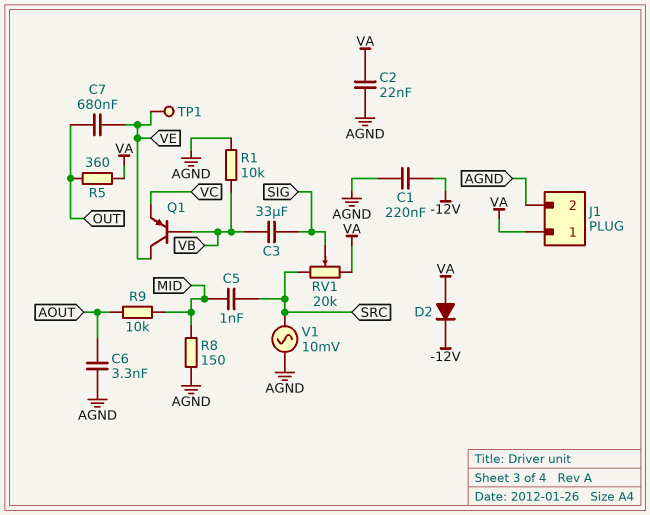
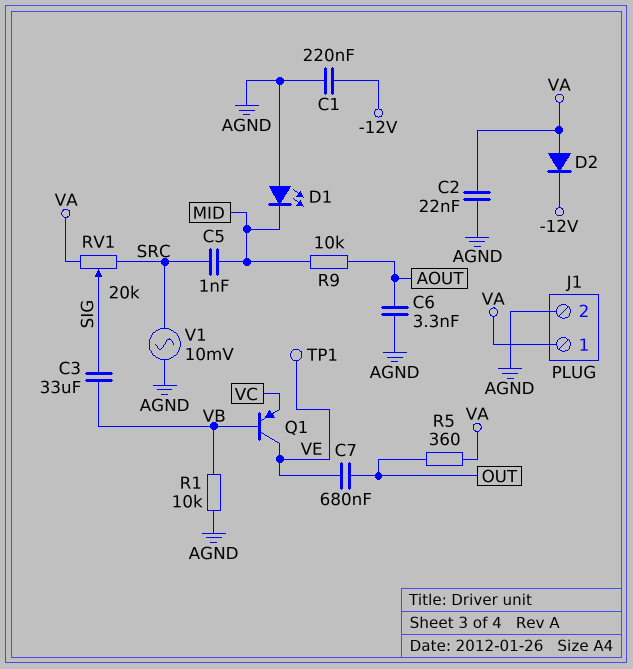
D1: none -> LED (A AGND, K MID)
R8: 150 (AGND, MID) -> none

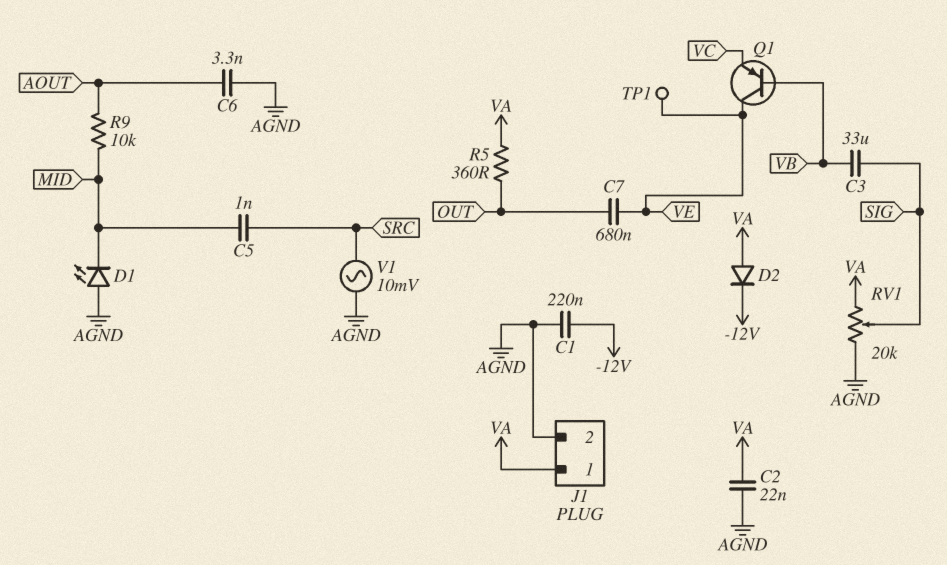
R1: 10k (AGND, VB) -> none
RV1: 20k (SRC, VA, wiper SIG) -> 20k (AGND, VA, wiper SIG)

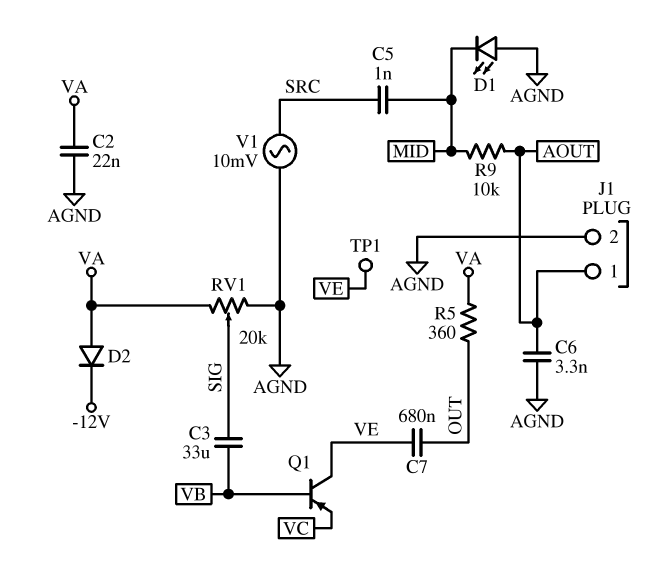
C1: 220nF (-12V, AGND) -> none
J1 pin 1: VA -> AOUT

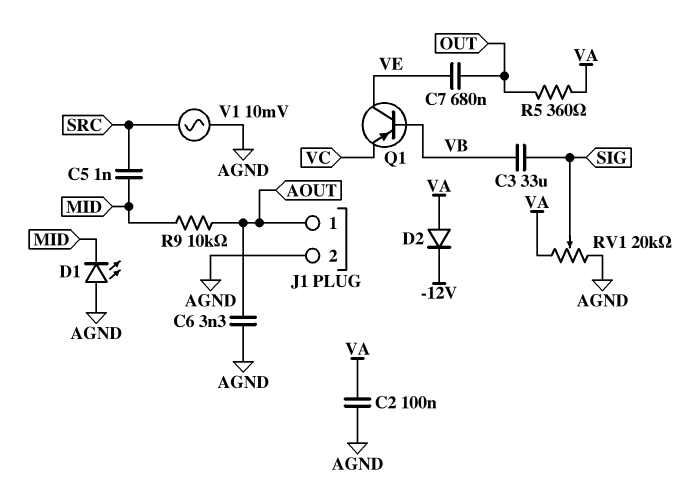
C2: 22nF (AGND, VA) -> 100nF (AGND, VA)
TP1: test point (VE) -> none

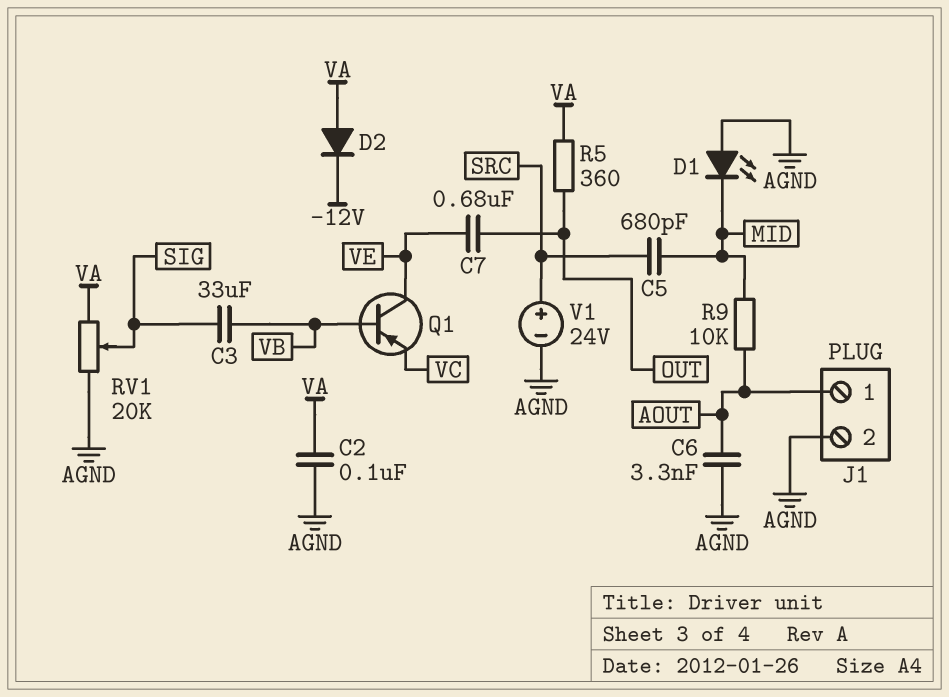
C5: 1nF (MID, SRC) -> 680pF (MID, SRC)
V1: AC 10mV (AGND, SRC) -> 24V (plus SRC, minus AGND)

